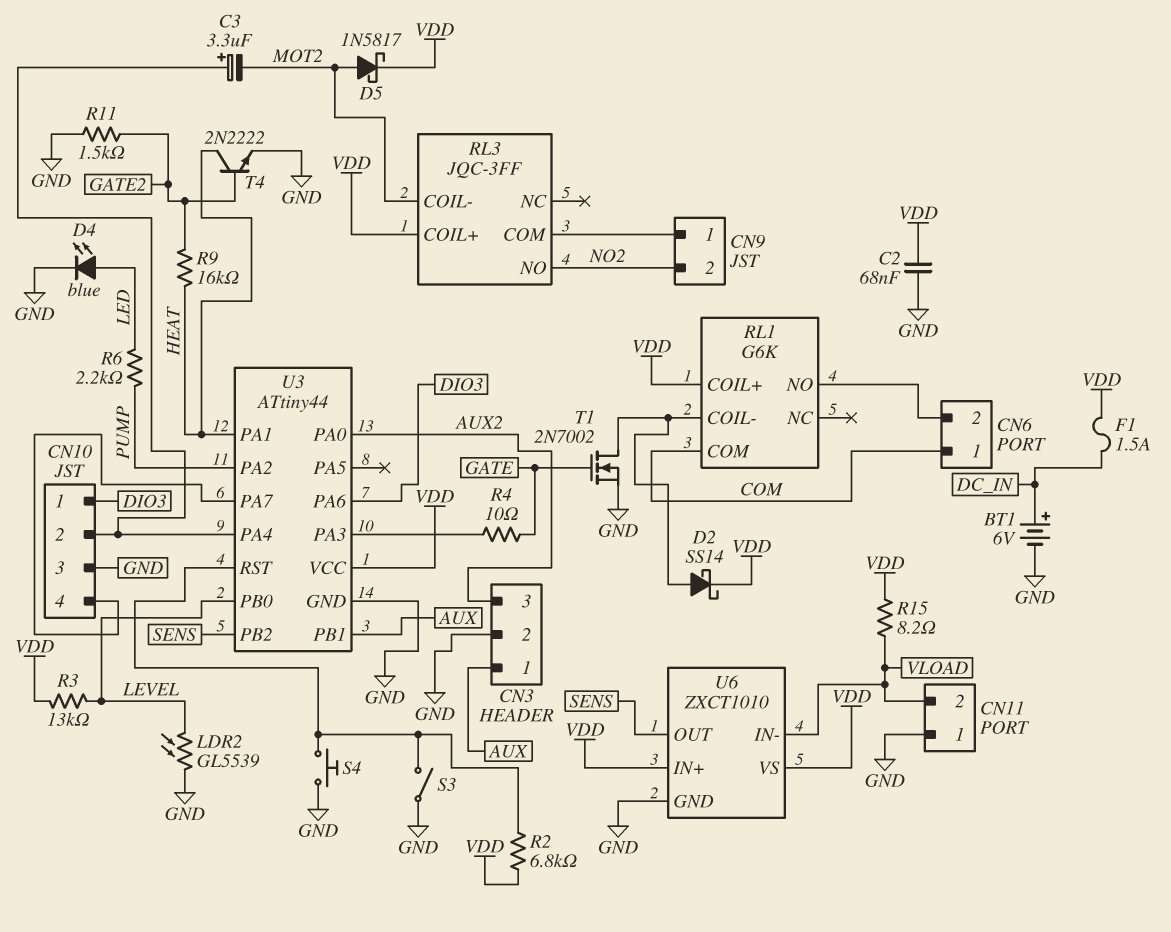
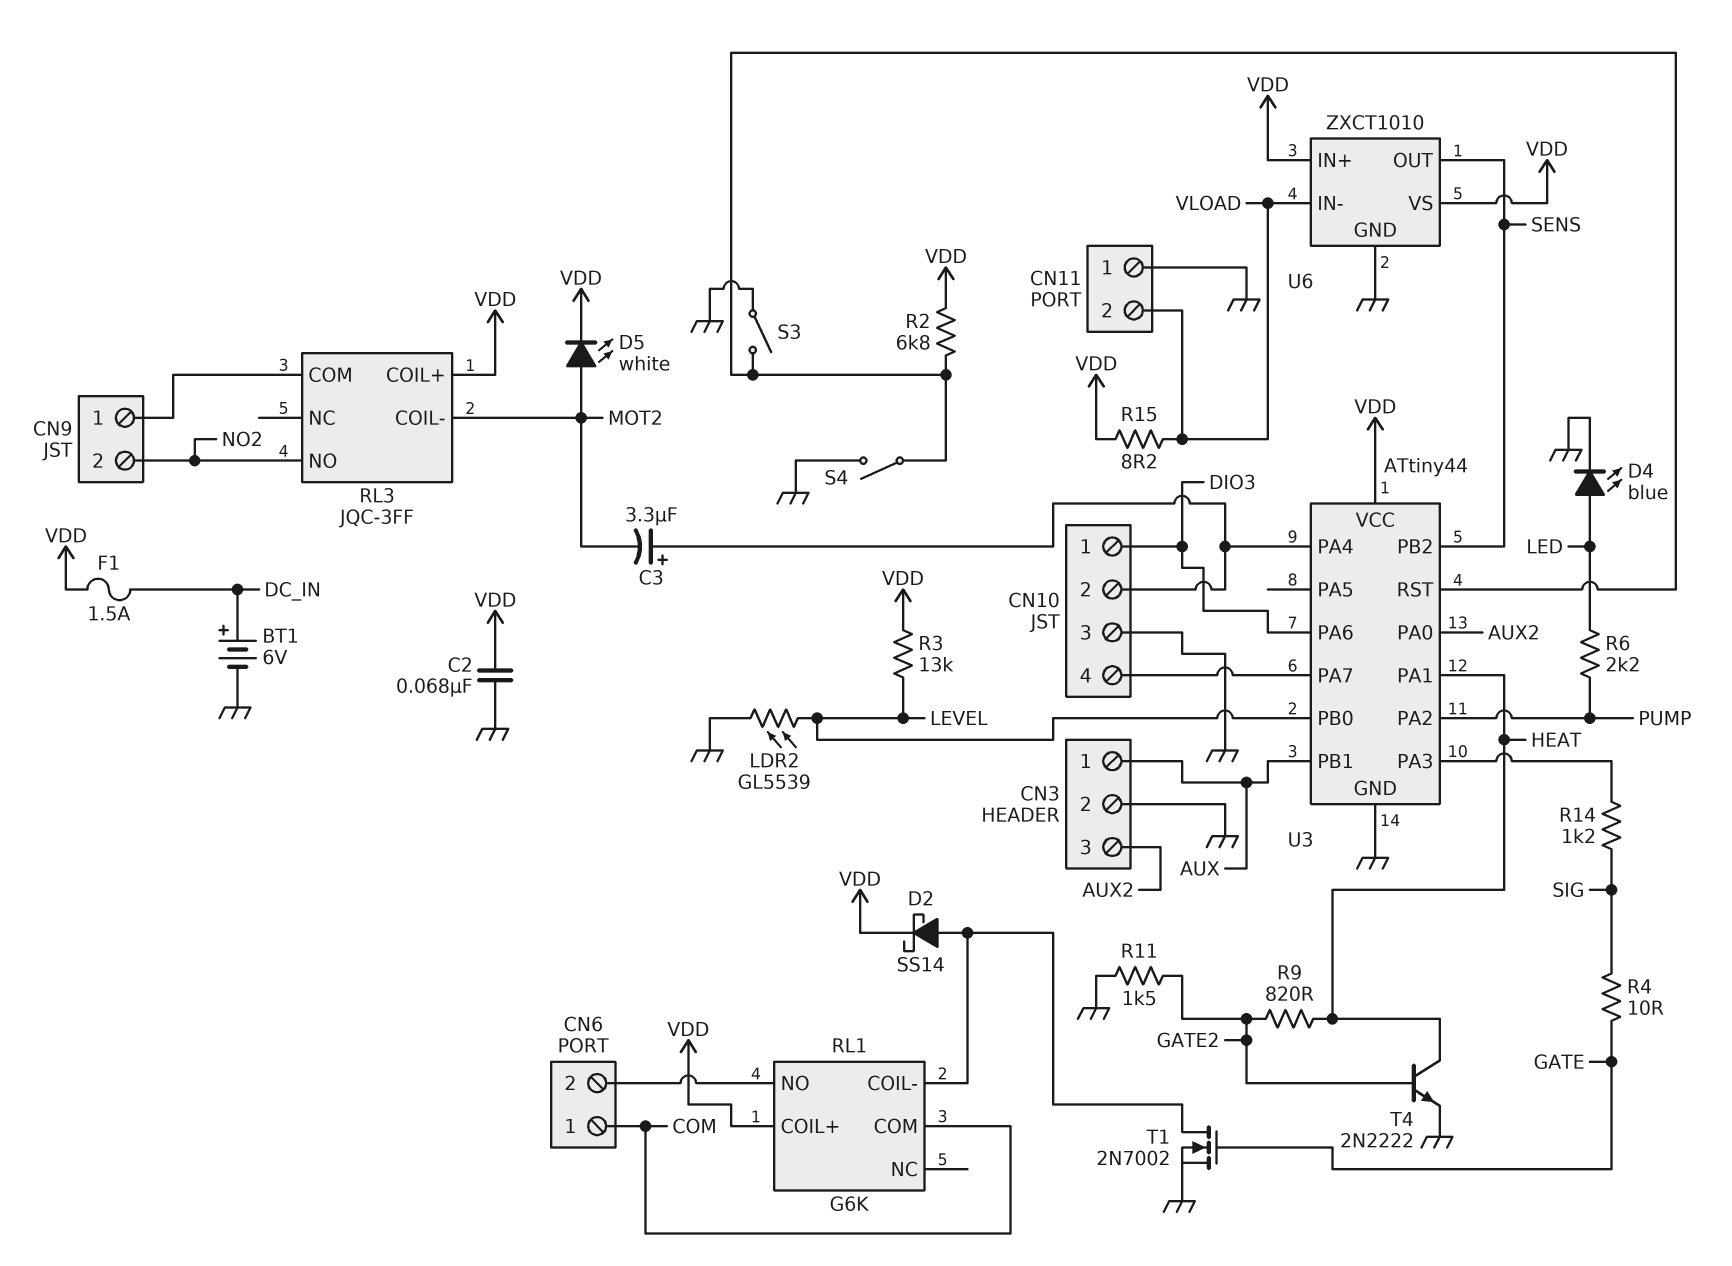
D5: schottky 1N5817 (A MOT2, K VDD) -> LED white (A MOT2, K VDD)
R4: 10 (GATE, U3/PA3) -> 10 (GATE, SIG)
R9: 16k (GATE2, HEAT) -> 820 (GATE2, HEAT)
R14: none -> 1.2k (SIG, U3/PA3)
S4: button (GND, U3/RST) -> switch (GND, U3/RST)

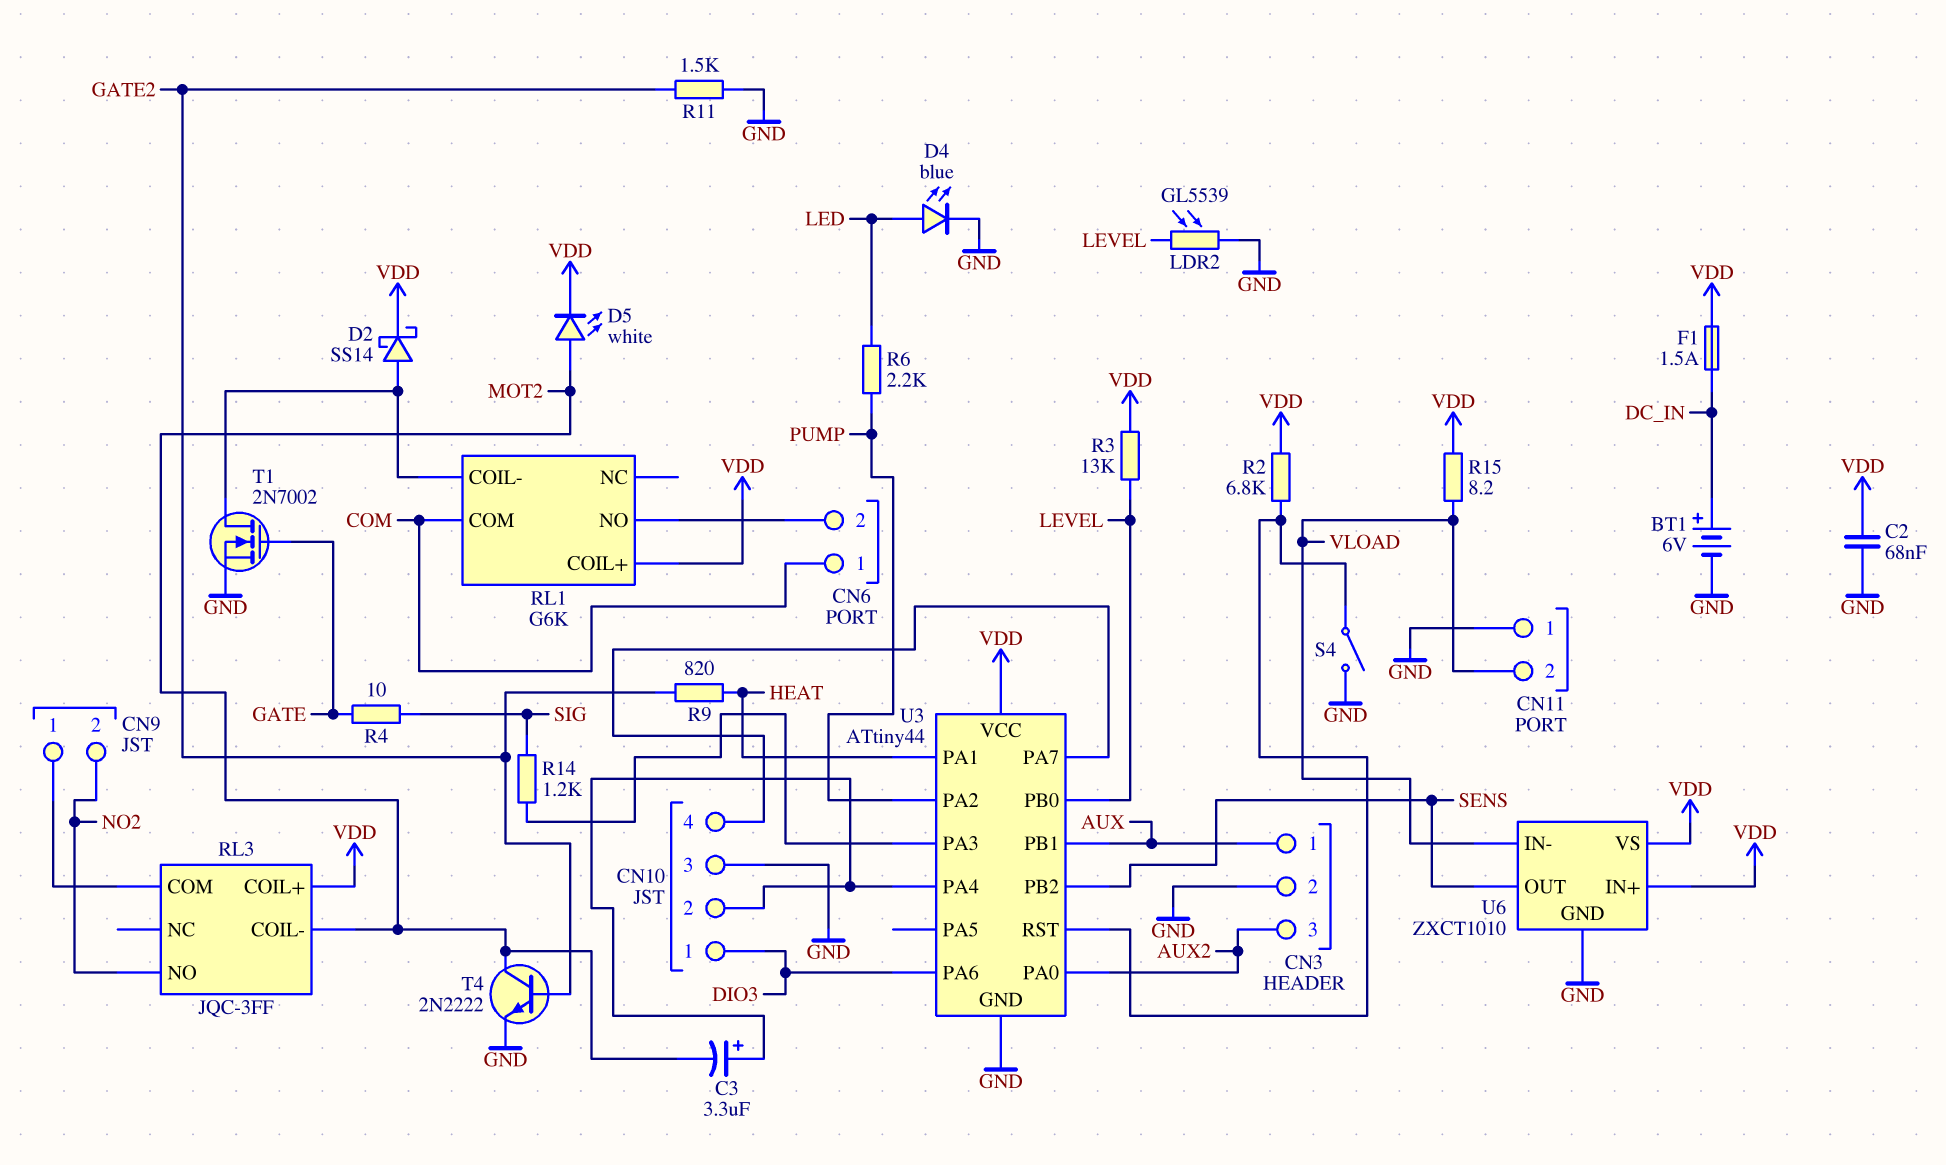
S3: switch (GND, U3/RST) -> none
T4: NPN 2N2222 (B GATE2, C HEAT, E GND) -> NPN 2N2222 (B GATE2, C MOT2, E GND)

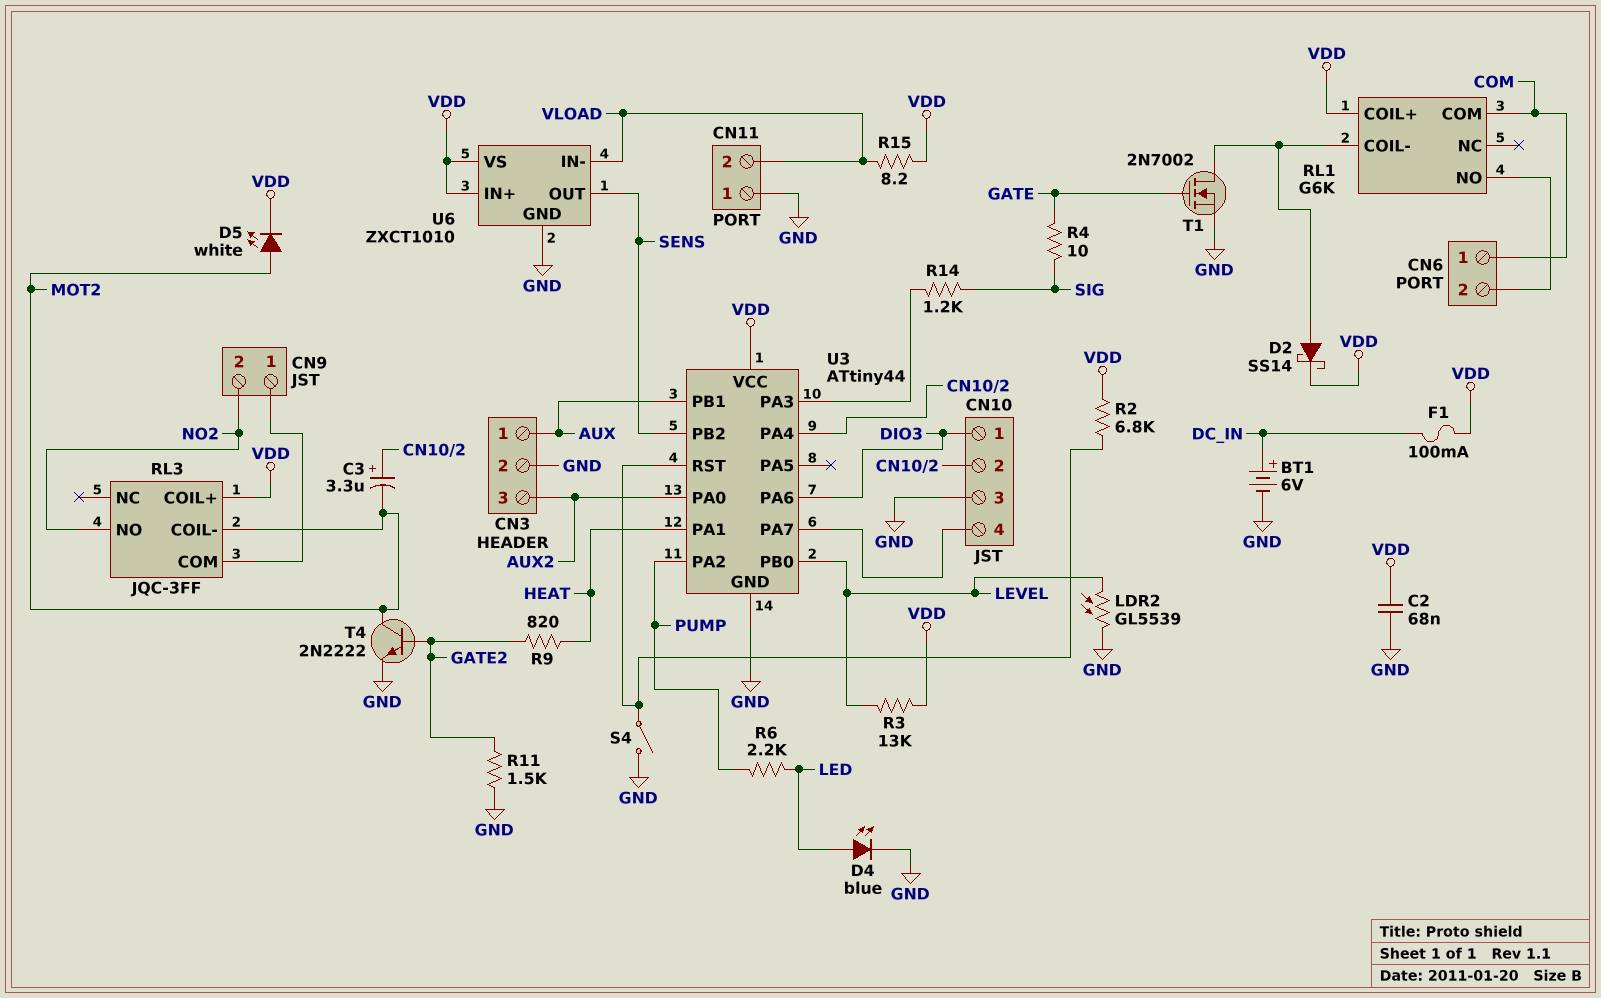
F1: 1.5A (DC_IN, VDD) -> 100mA (DC_IN, VDD)

